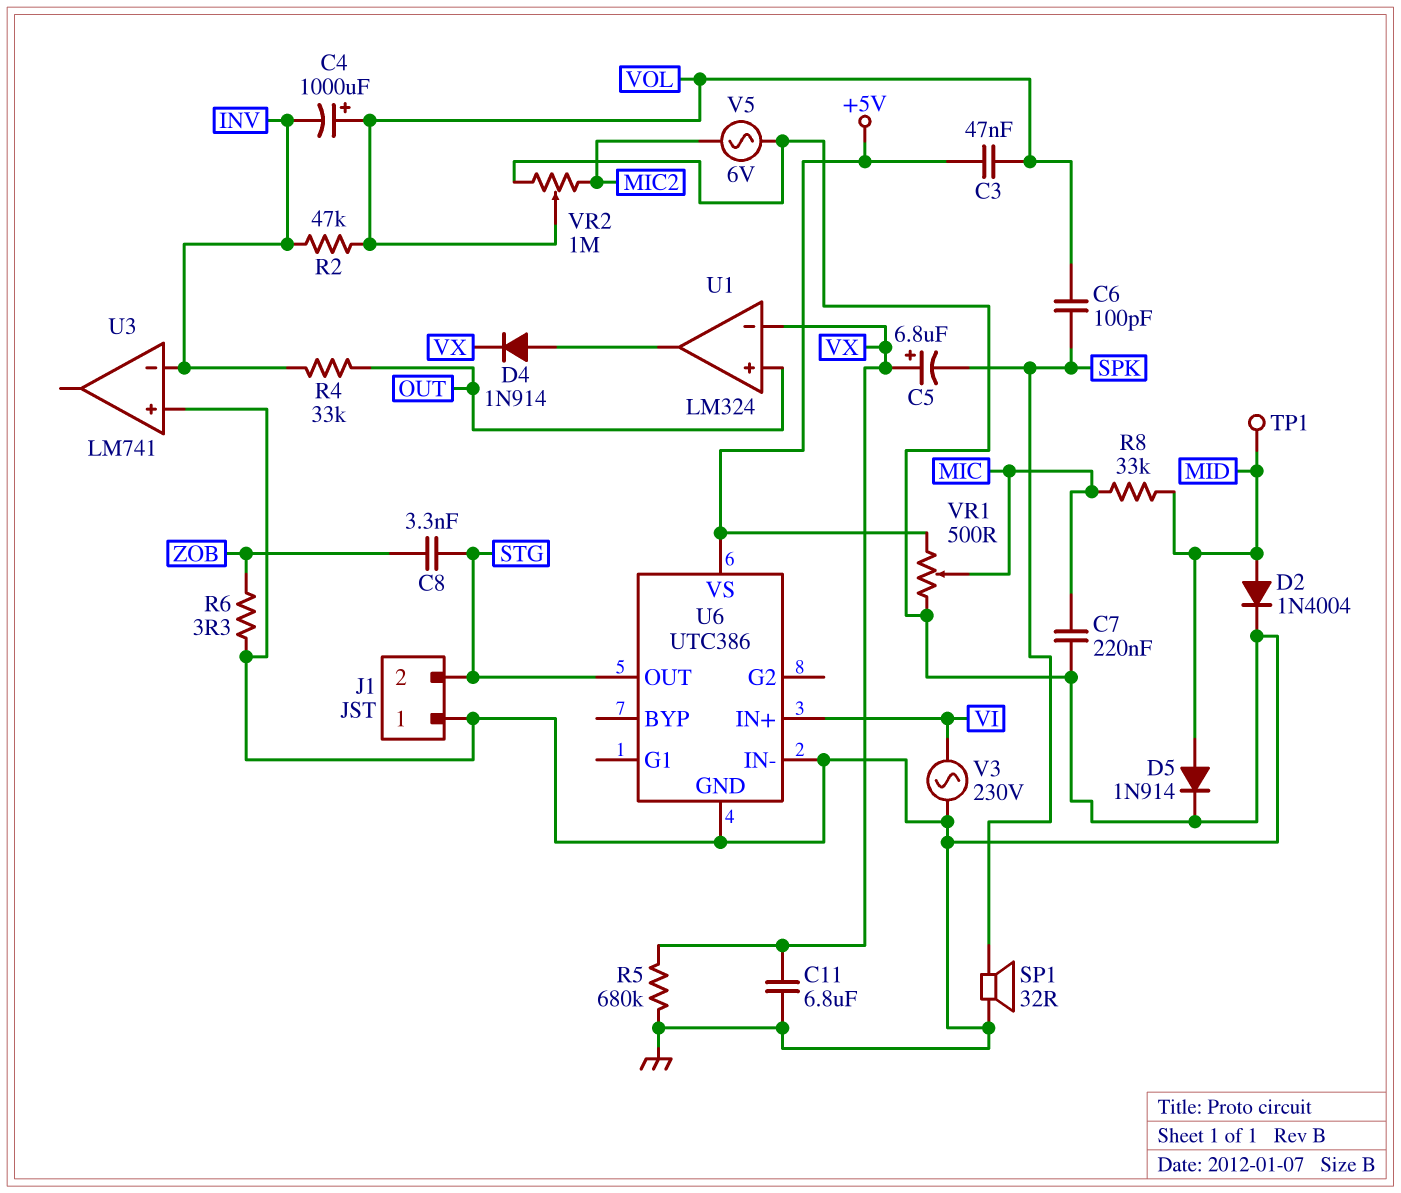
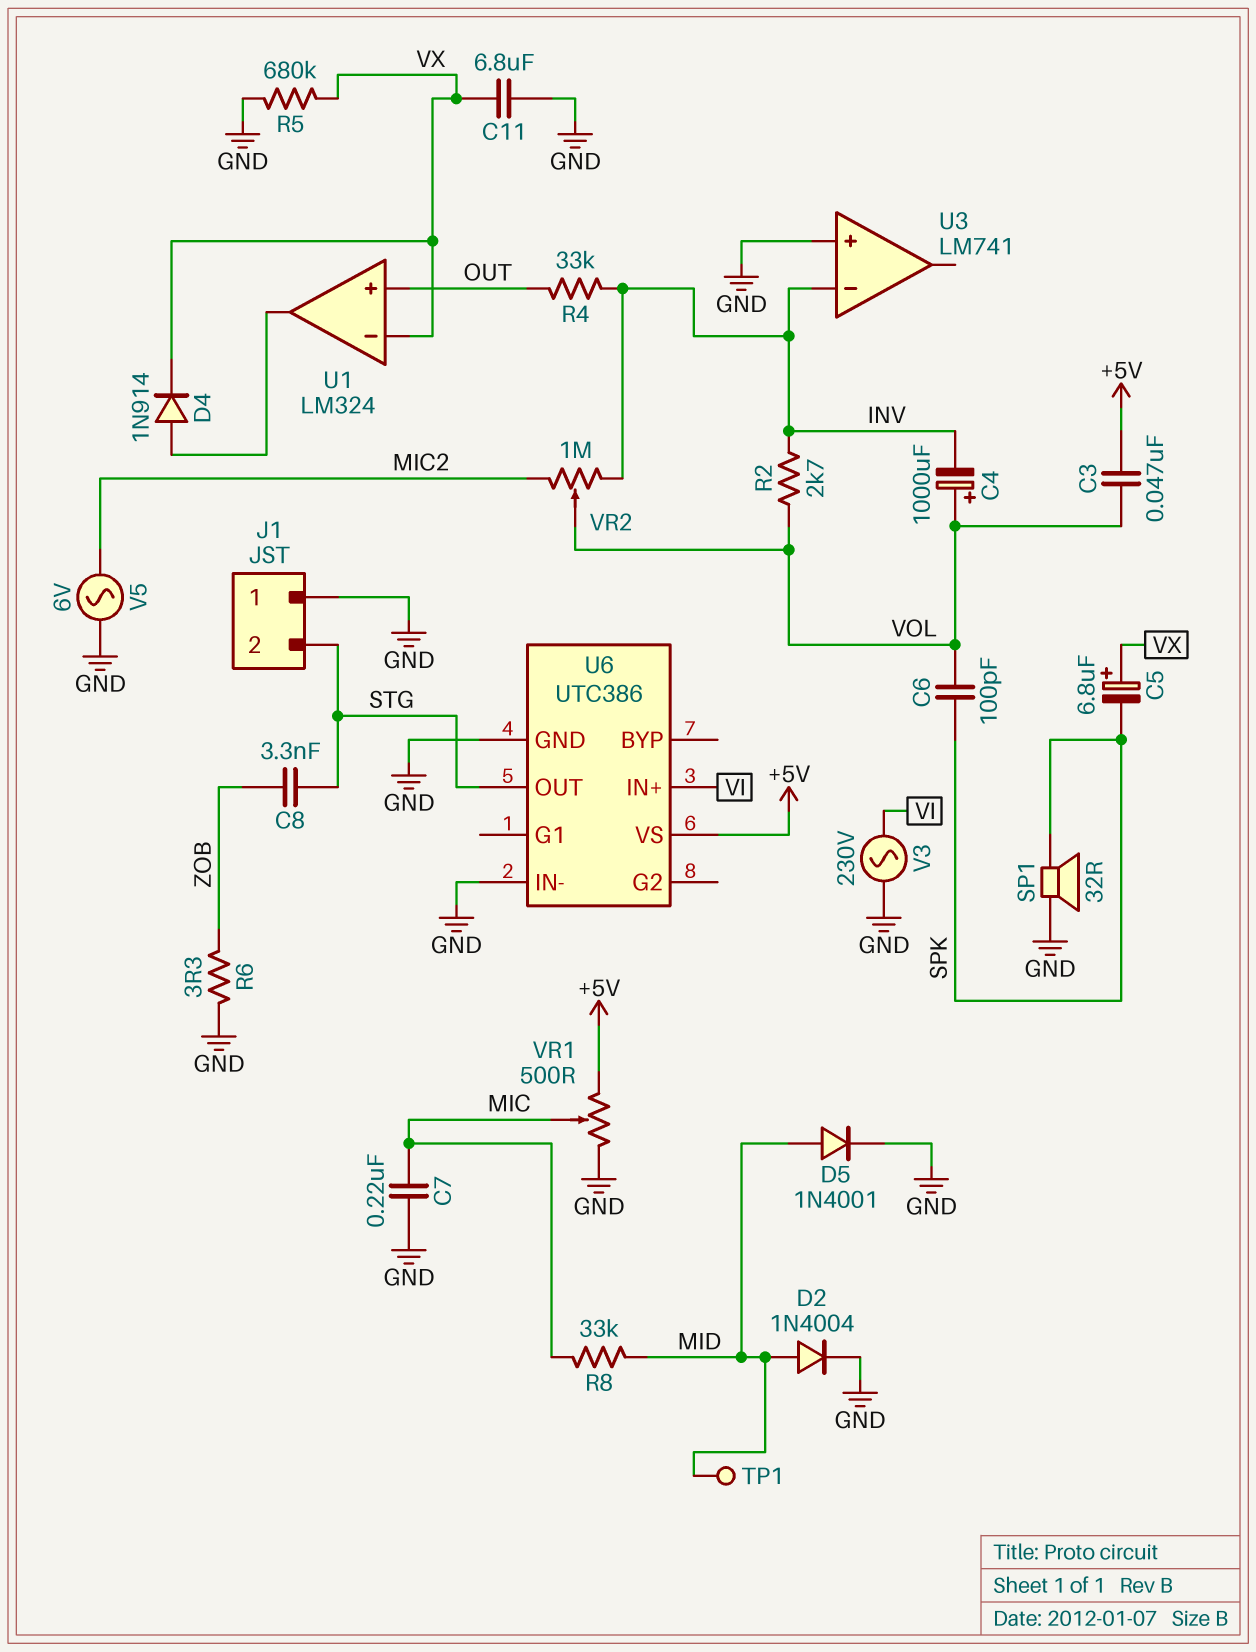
D5: diode 1N914 (A MID, K GND) -> diode 1N4001 (A MID, K GND)
R2: 47k (INV, VOL) -> 2.7k (INV, VOL)
VR2: 1M (GND, MIC2, wiper VOL) -> 1M (INV, MIC2, wiper VOL)

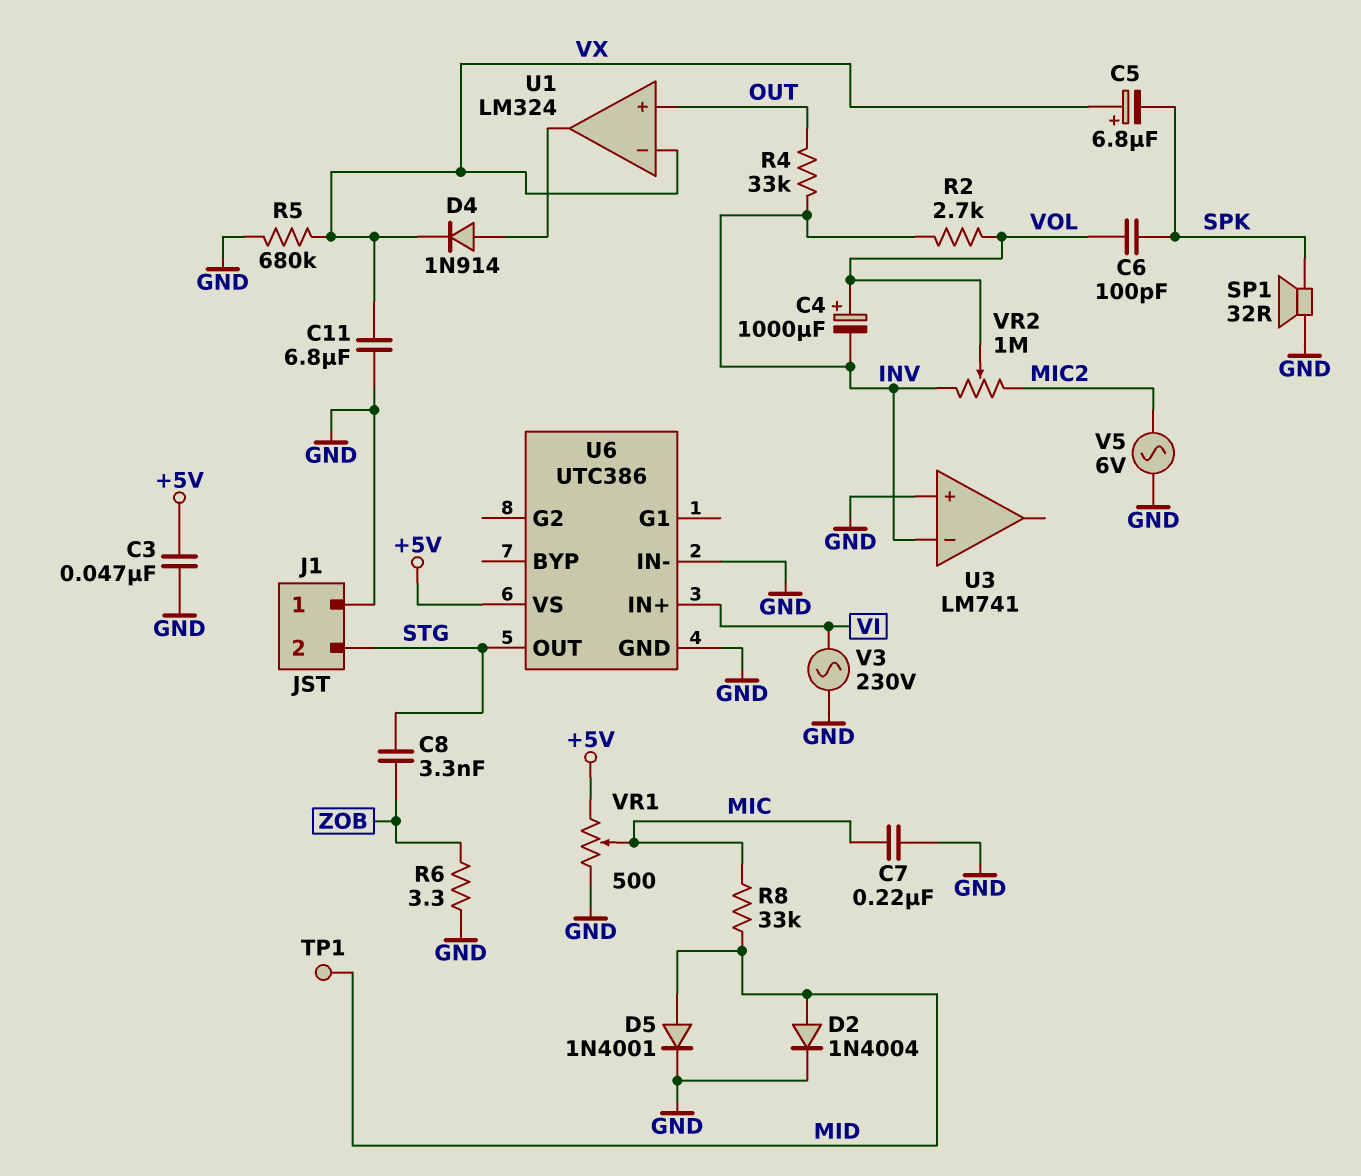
C3: 47nF (+5V, VOL) -> 47nF (+5V, GND)

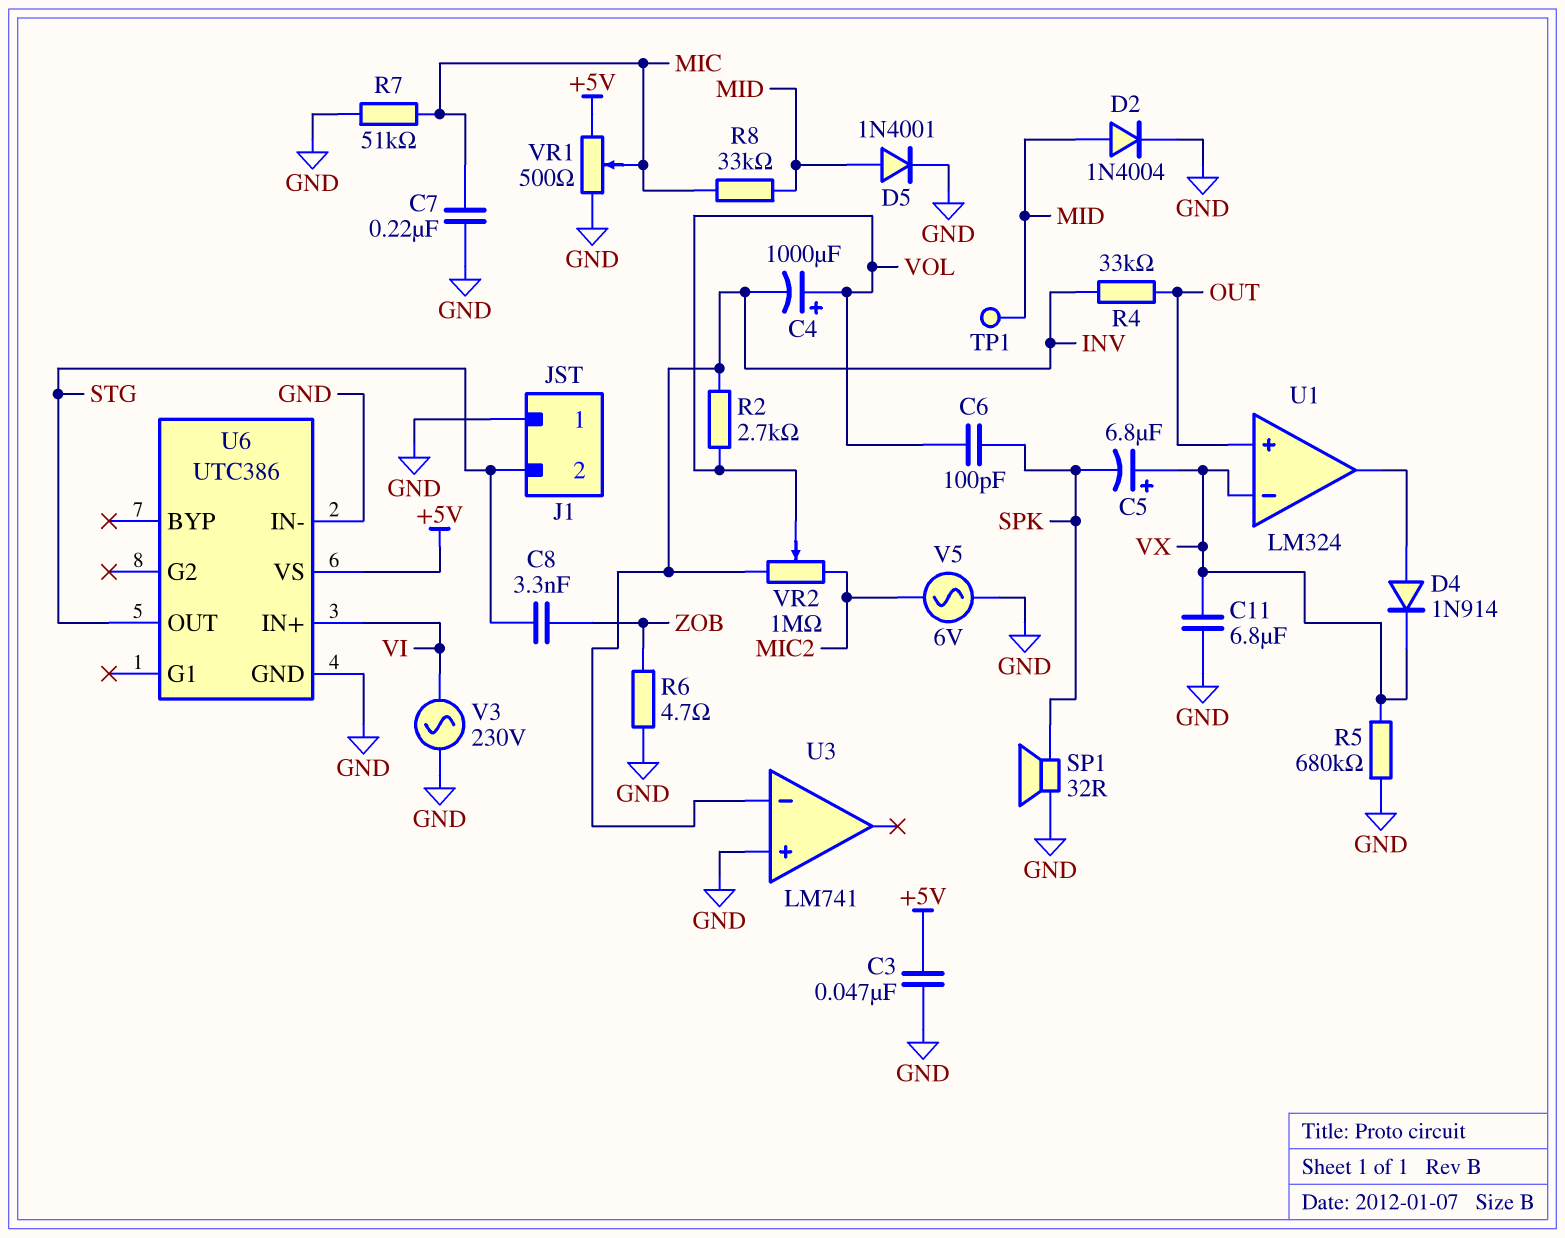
R6: 3.3 (GND, ZOB) -> 4.7 (GND, ZOB)
R7: none -> 51k (GND, MIC)

